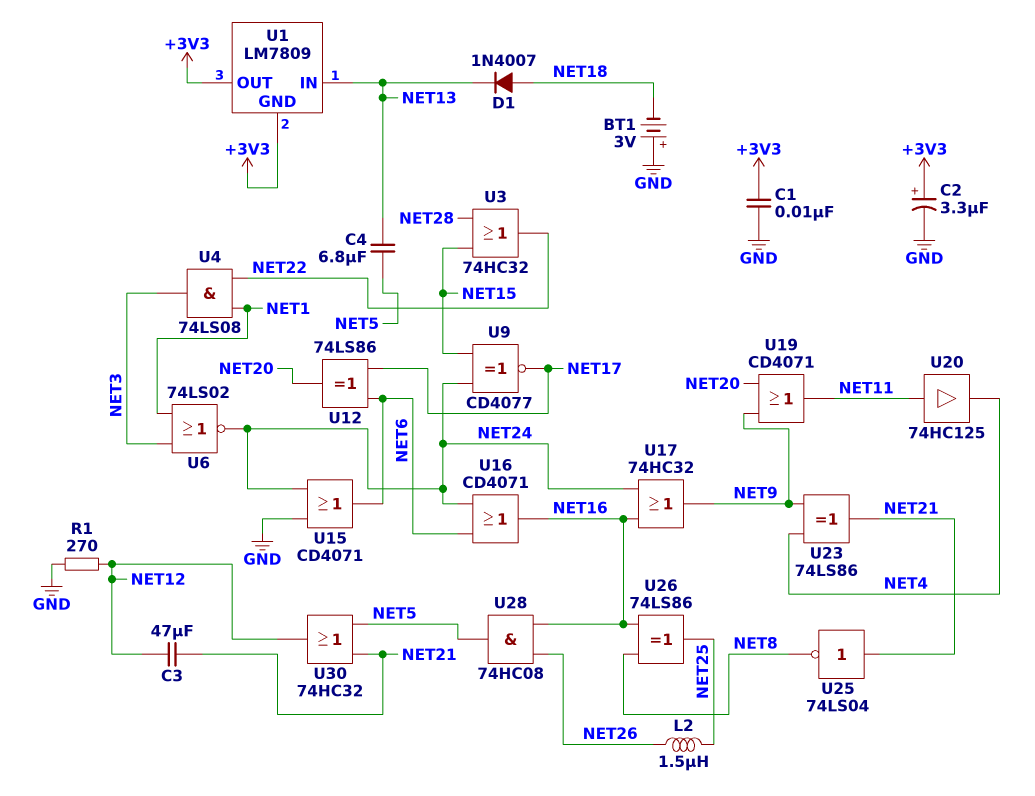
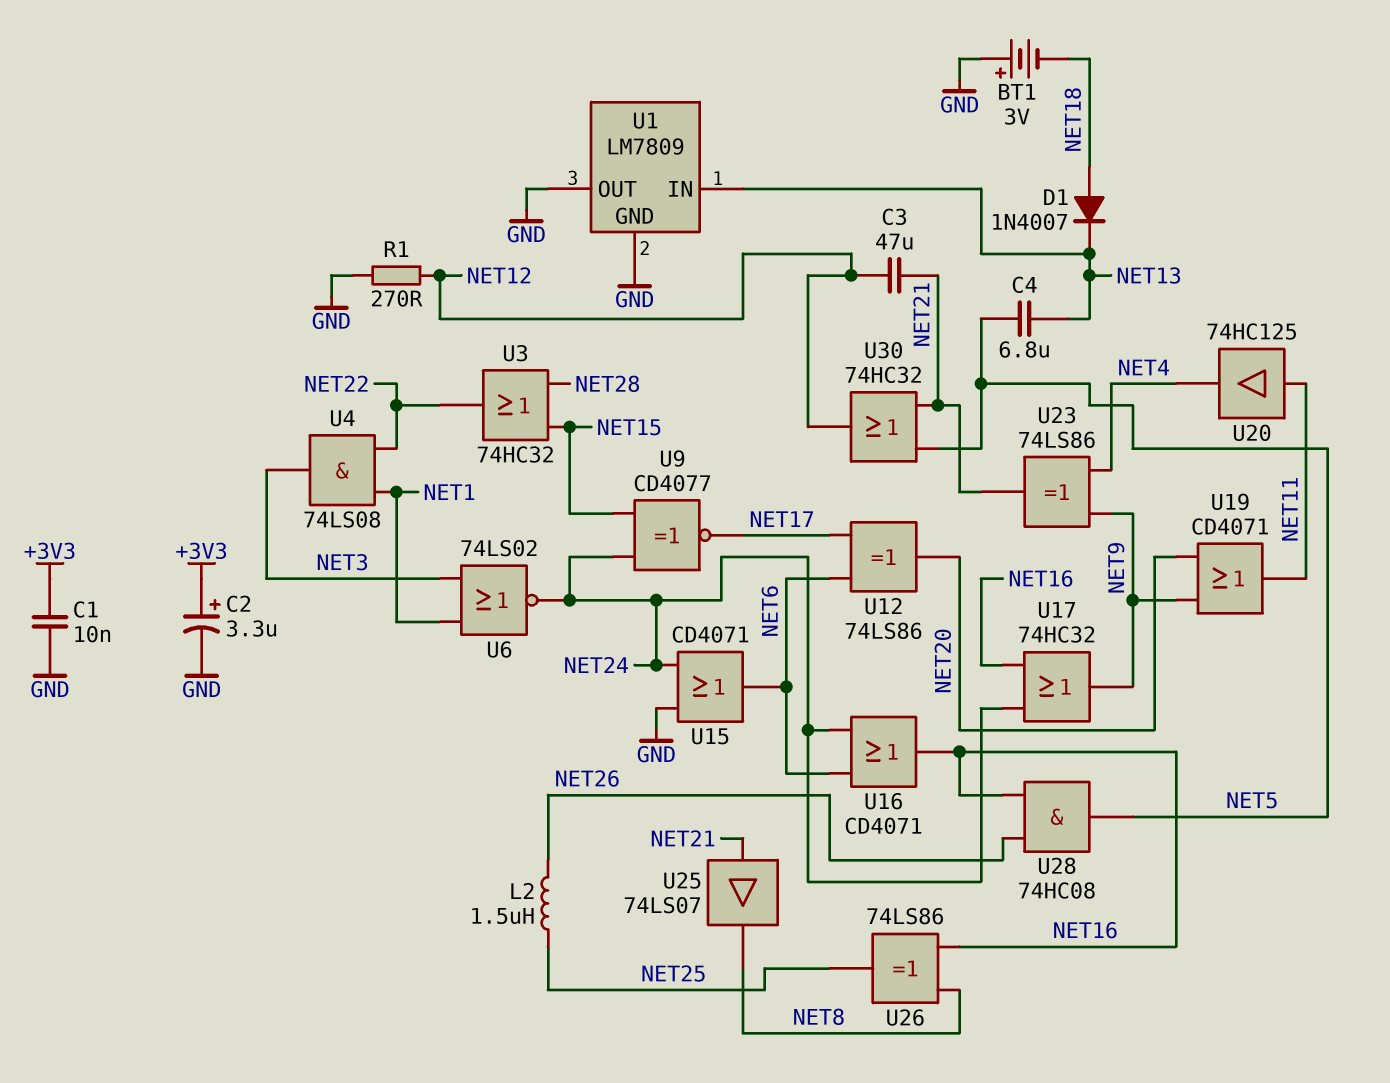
U1 pin GND: +3V3 -> GND
U1 pin OUT: +3V3 -> GND
U25: NOT 74LS04 (in NET21, out NET8) -> buffer 74LS07 (in NET21, out NET8)

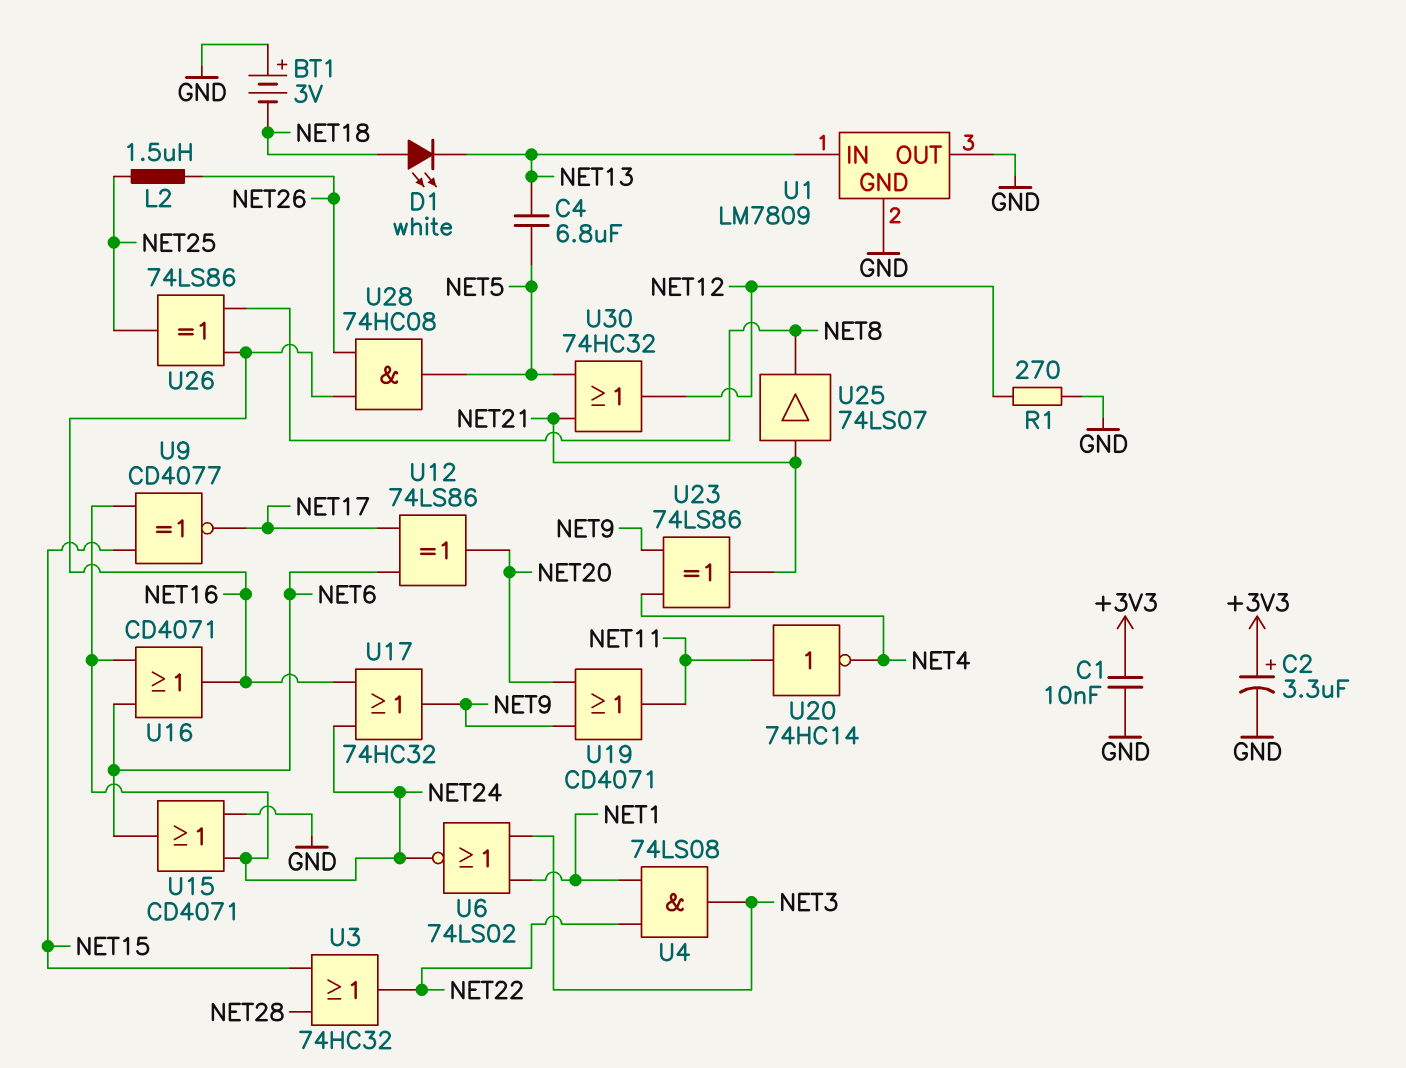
C3: 47uF (NET12, NET21) -> none
D1: diode 1N4007 (A NET18, K NET13) -> LED white (A NET18, K NET13)
U20: buffer 74HC125 (in NET11, out NET4) -> NOT 74HC14 (in NET11, out NET4)

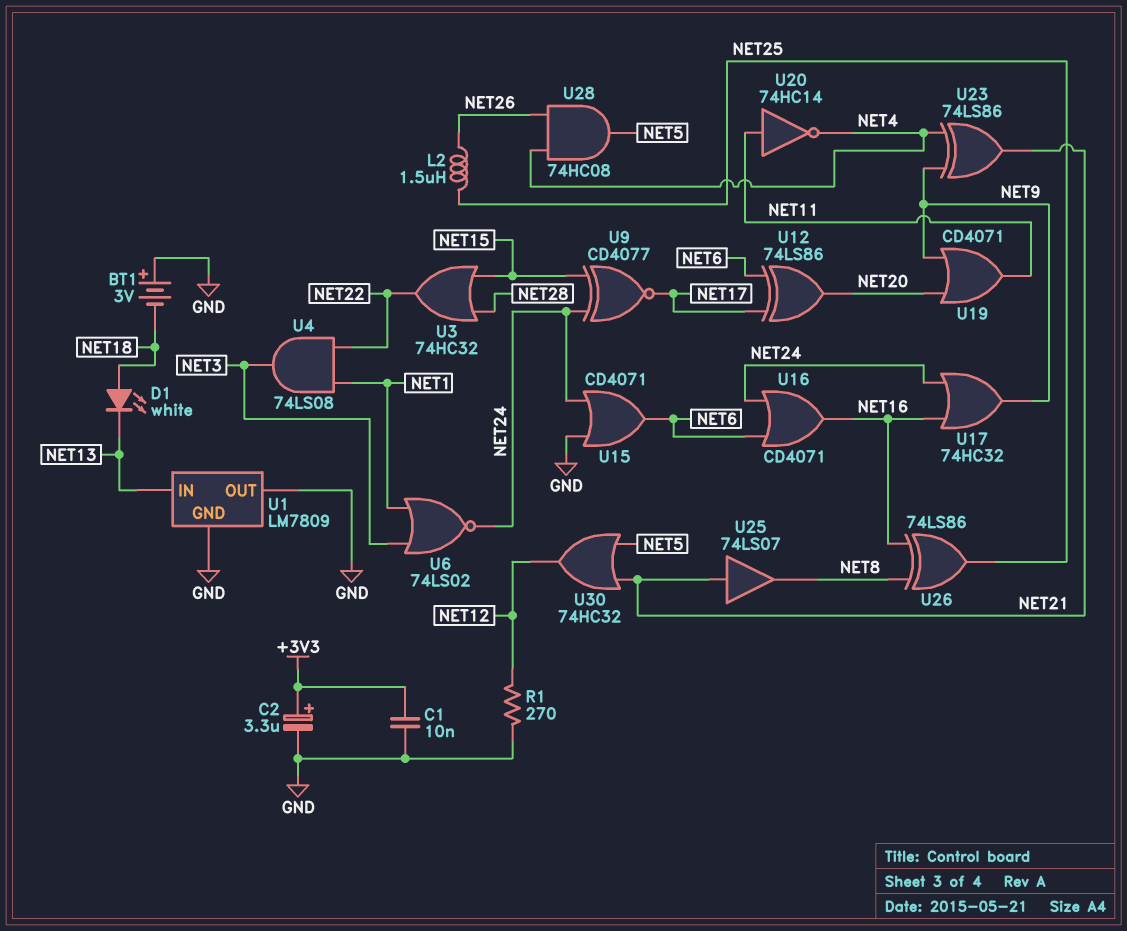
C4: 6.8uF (NET5, NET13) -> none
U28: AND 74HC08 (in NET16, in NET26, out NET5) -> AND 74HC08 (in NET4, in NET26, out NET5)

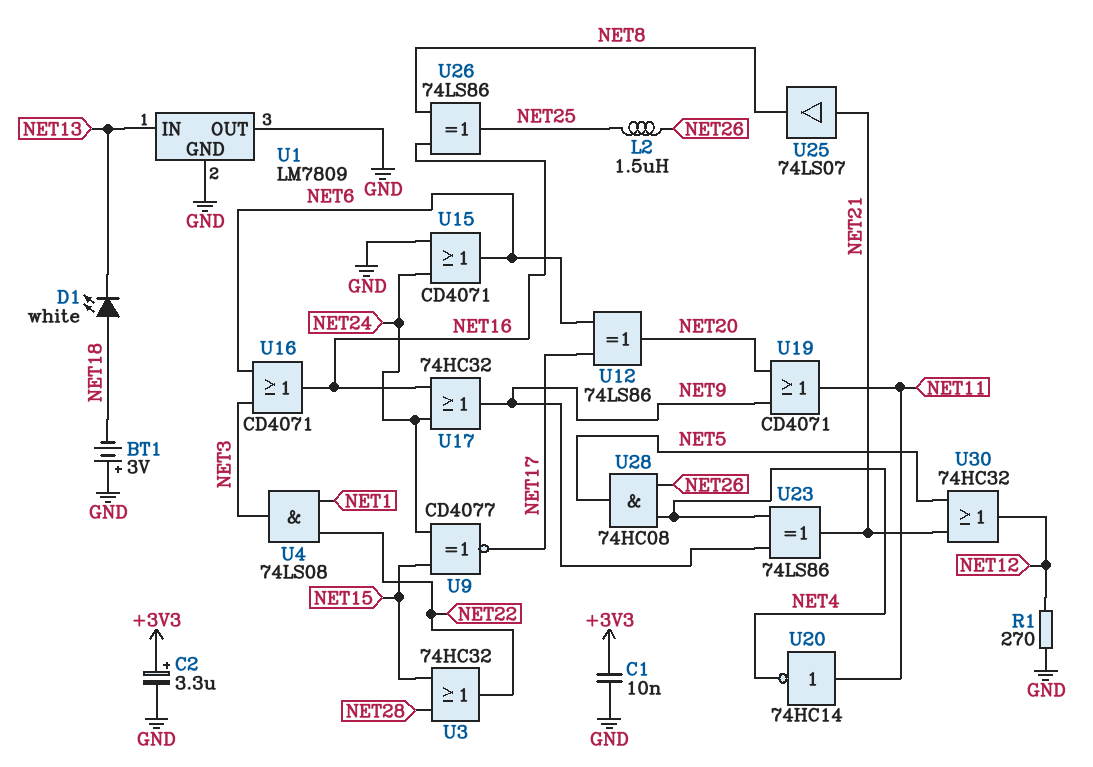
U6: NOR 74LS02 (in NET1, in NET3, out NET24) -> none
U16: OR CD4071 (in NET6, in NET24, out NET16) -> OR CD4071 (in NET3, in NET6, out NET16)

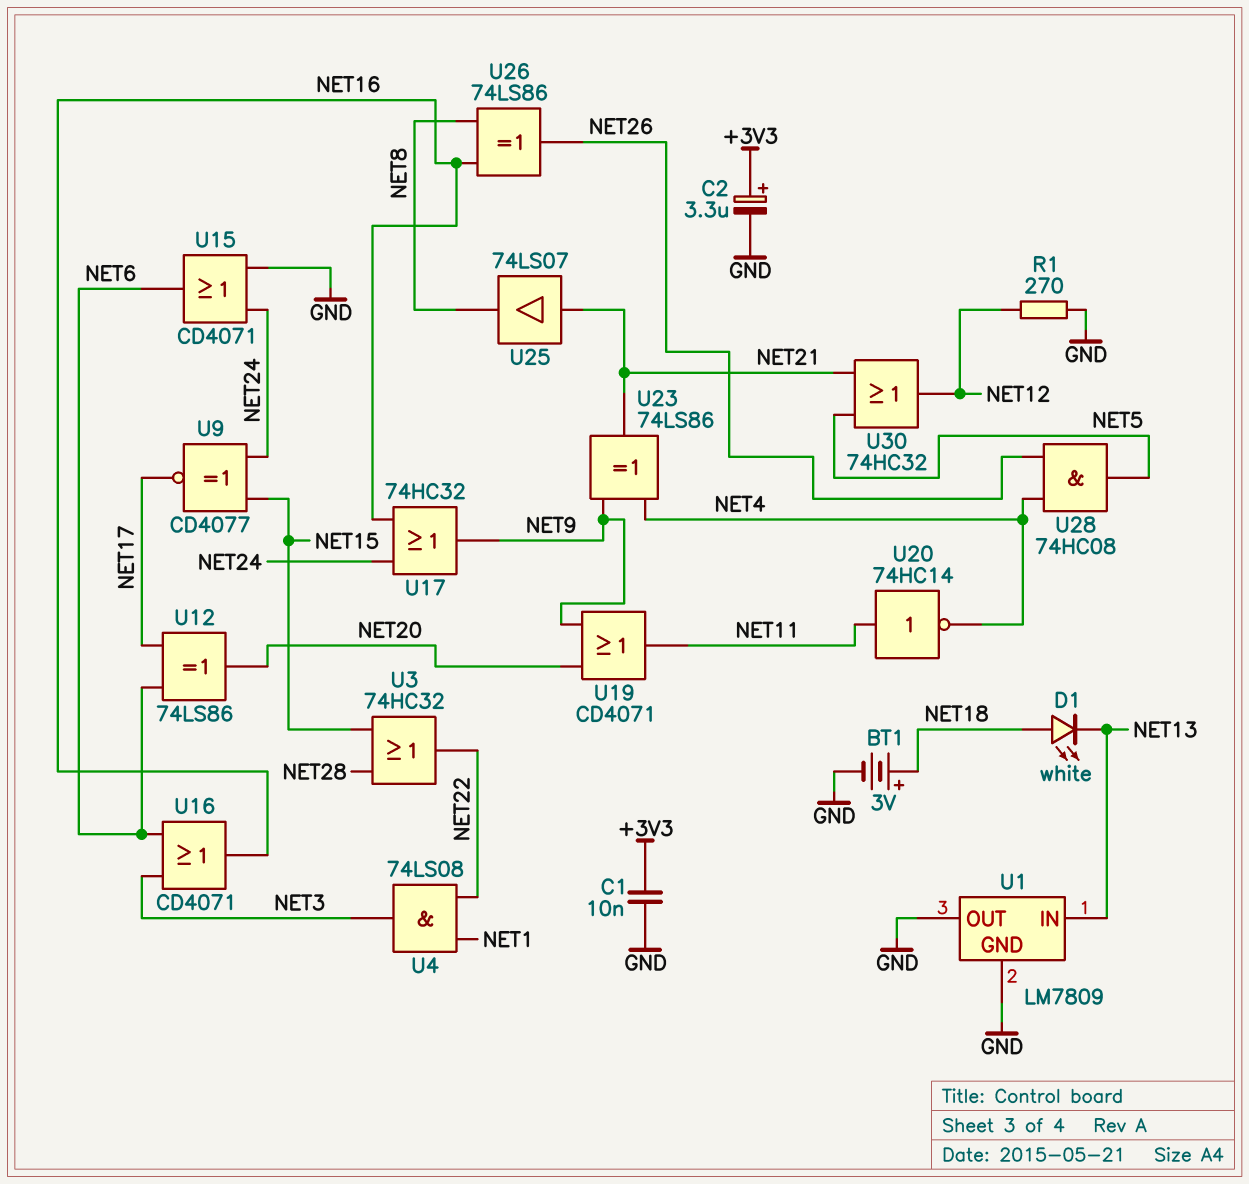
BT1: 3V (plus GND, minus NET18) -> 3V (plus NET18, minus GND)
L2: 1.5uH (NET25, NET26) -> none
U26: XOR 74LS86 (in NET8, in NET16, out NET25) -> XOR 74LS86 (in NET8, in NET16, out NET26)

